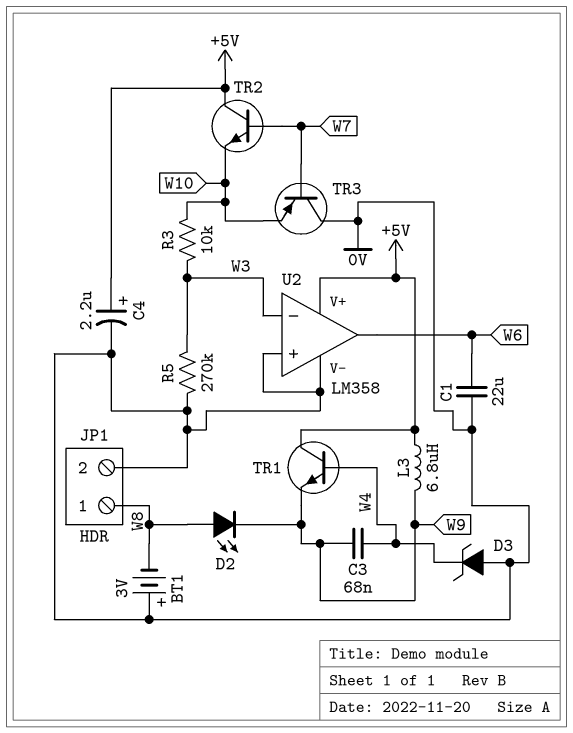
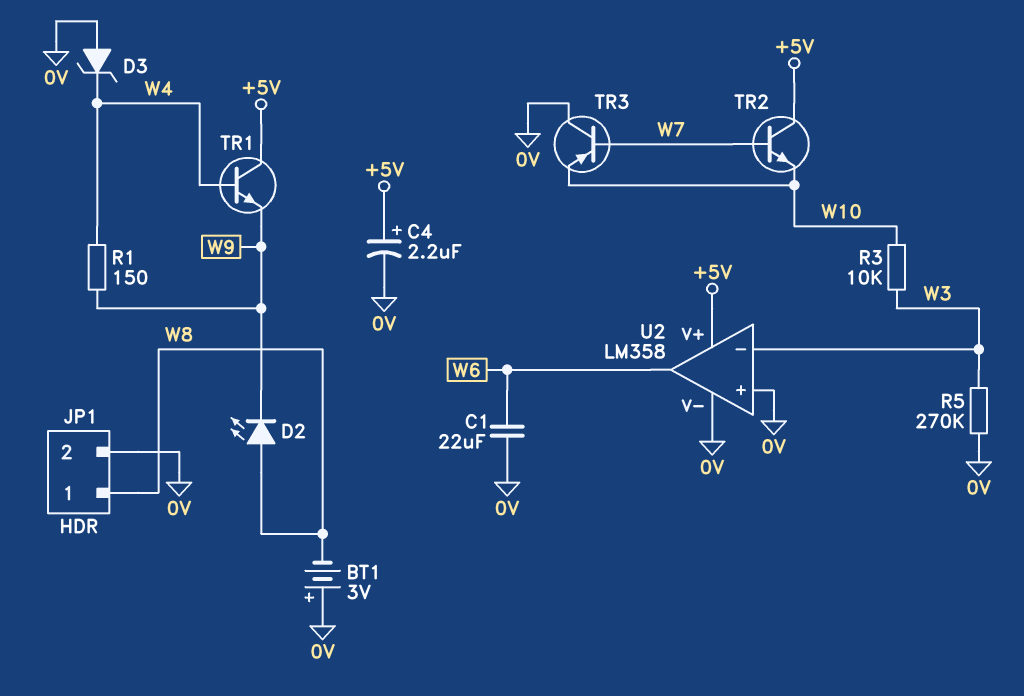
C3: 68nF (W4, W9) -> none
L3: 6.8uH (+5V, W9) -> none
R1: none -> 150 (W4, W9)

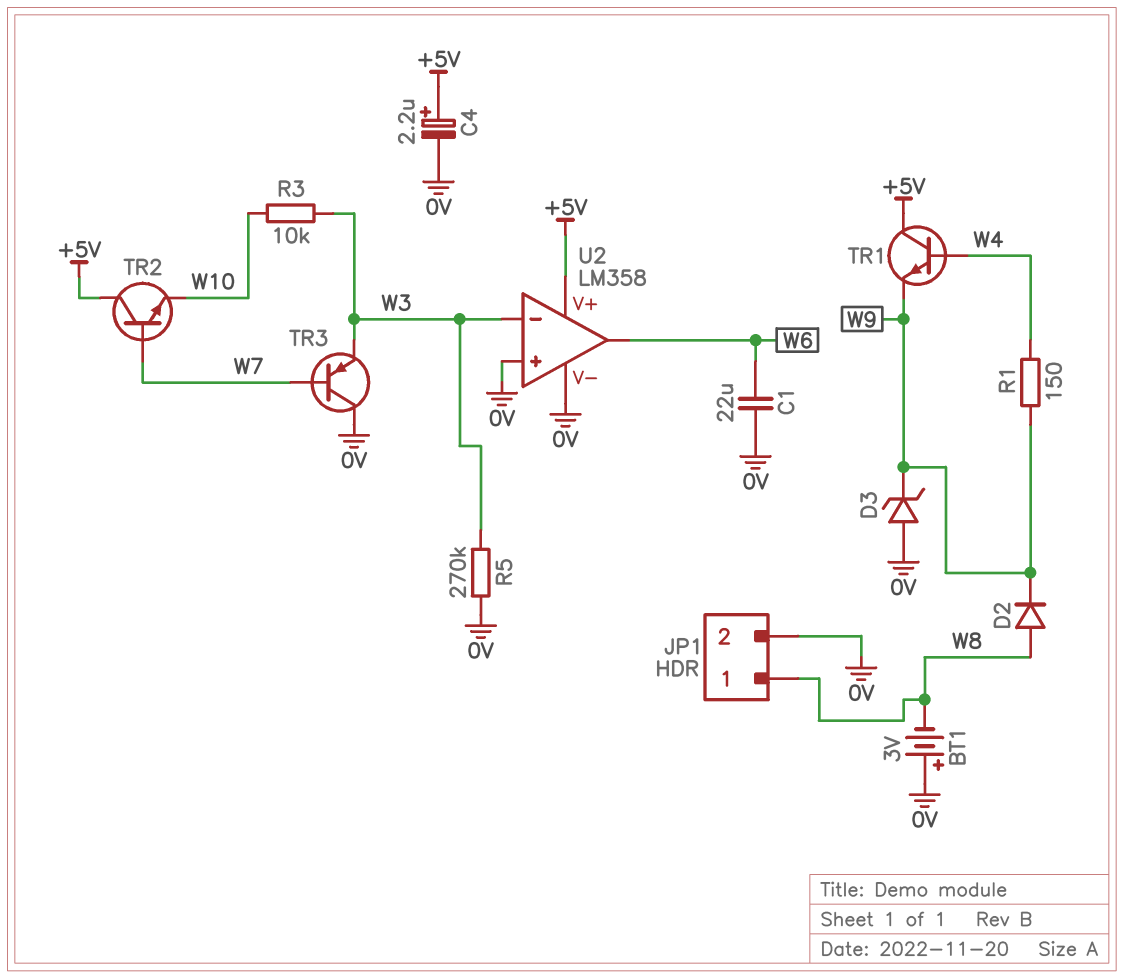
D2: LED (A W8, K W9) -> diode (A W8, K W9)
D3: zener (A 0V, K W4) -> zener (A 0V, K W9)
TR3: PNP (B W7, C 0V, E W10) -> PNP (B W7, C 0V, E W3)

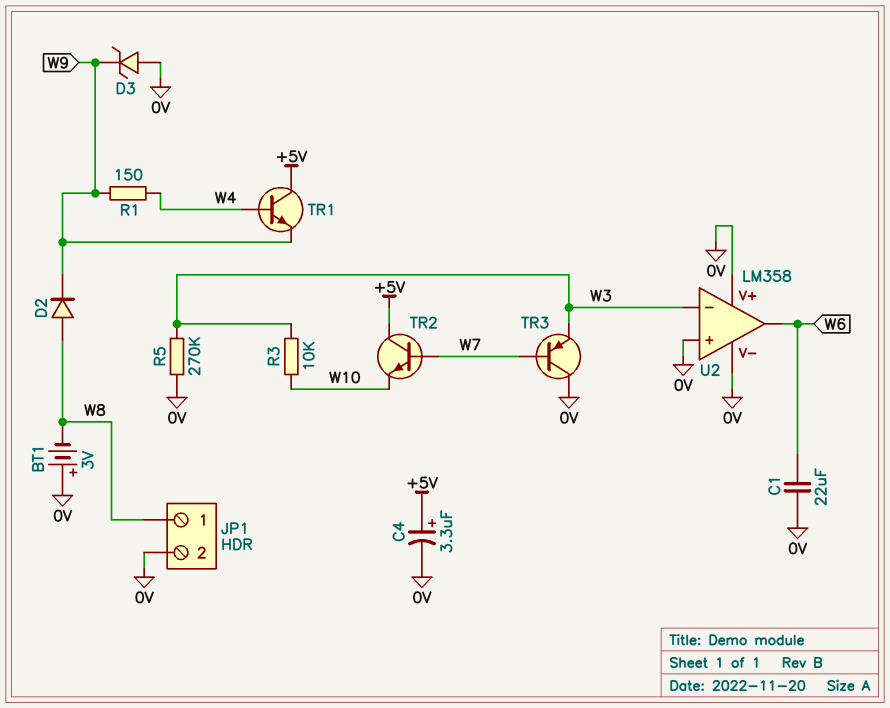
C4: 2.2uF (plus +5V, minus 0V) -> 3.3uF (plus +5V, minus 0V)
U2 pin V+: +5V -> 0V

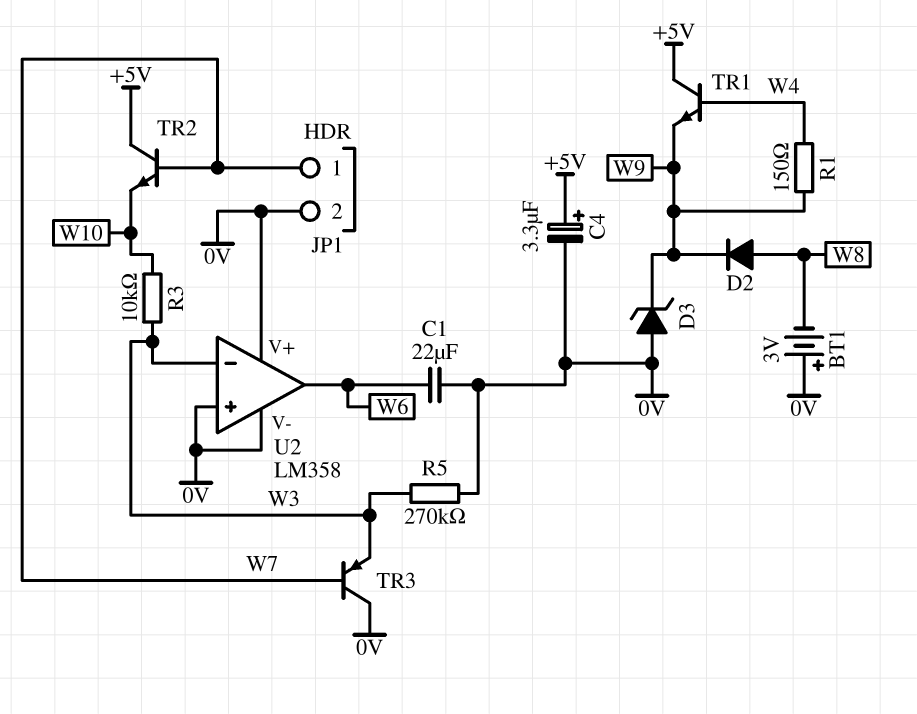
JP1 pin 1: W8 -> W7

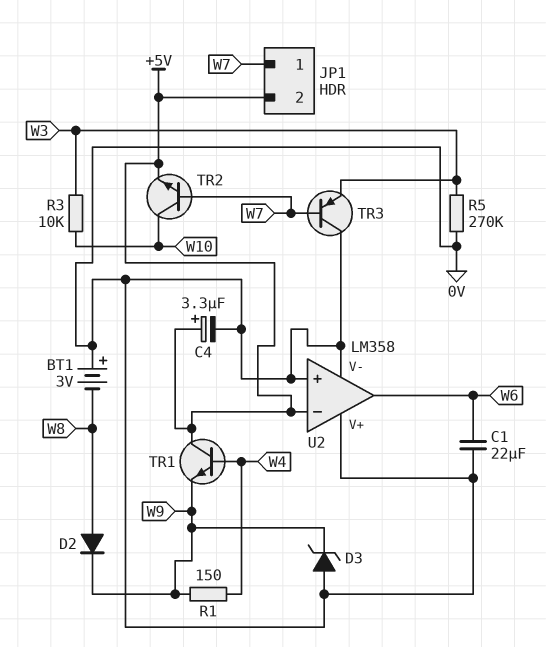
JP1 pin 2: 0V -> +5V
TR2: NPN (B W7, C +5V, E W10) -> NPN (B W7, C W10, E +5V)
U2 pin in-: W3 -> +5V

